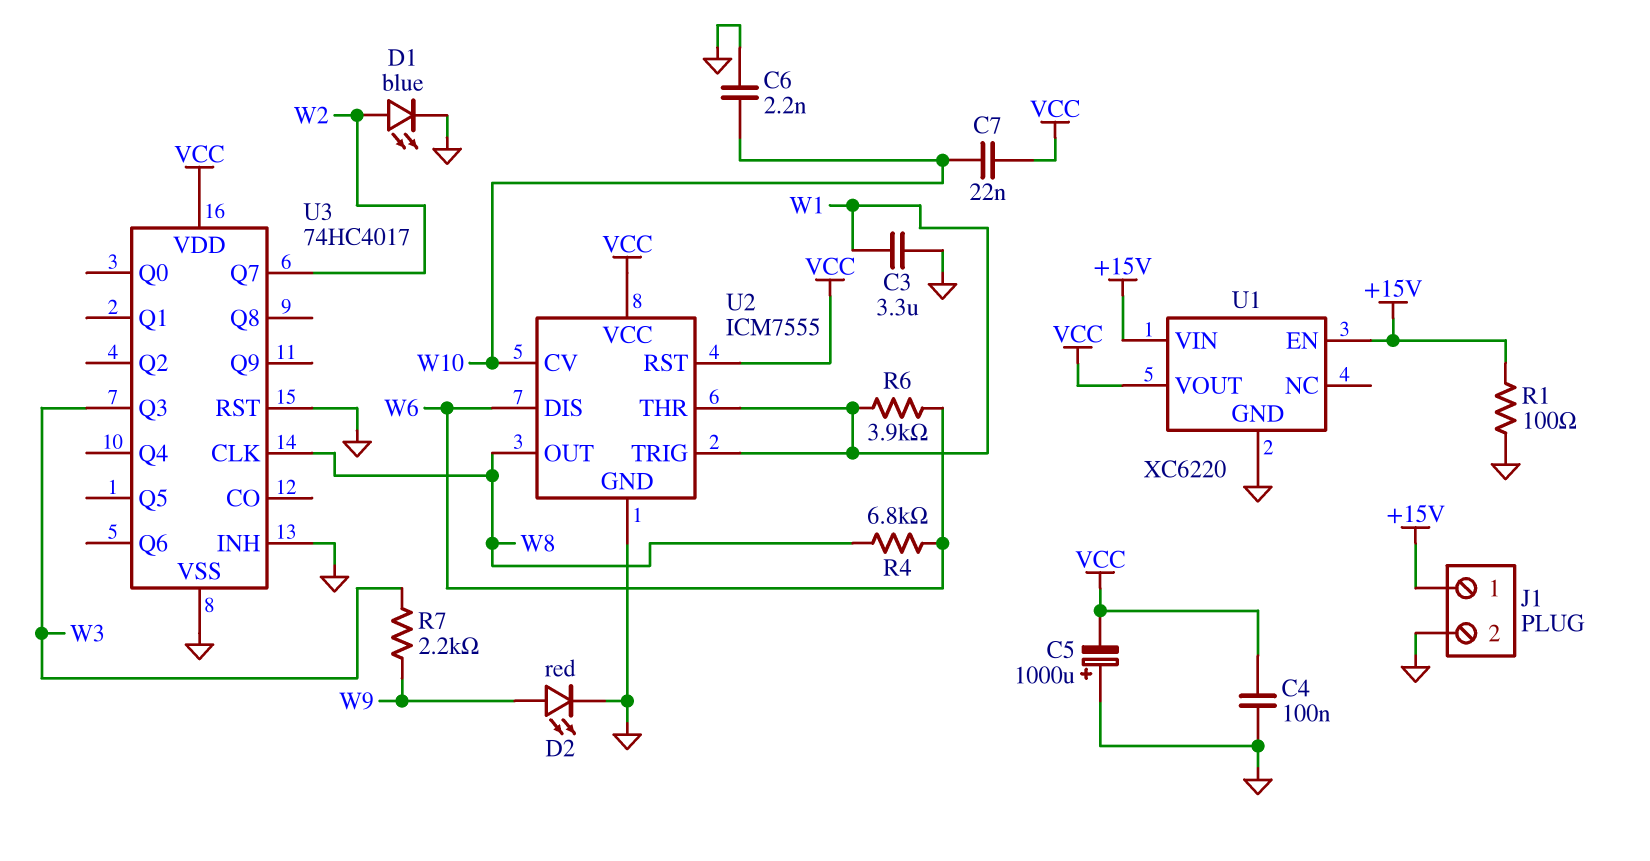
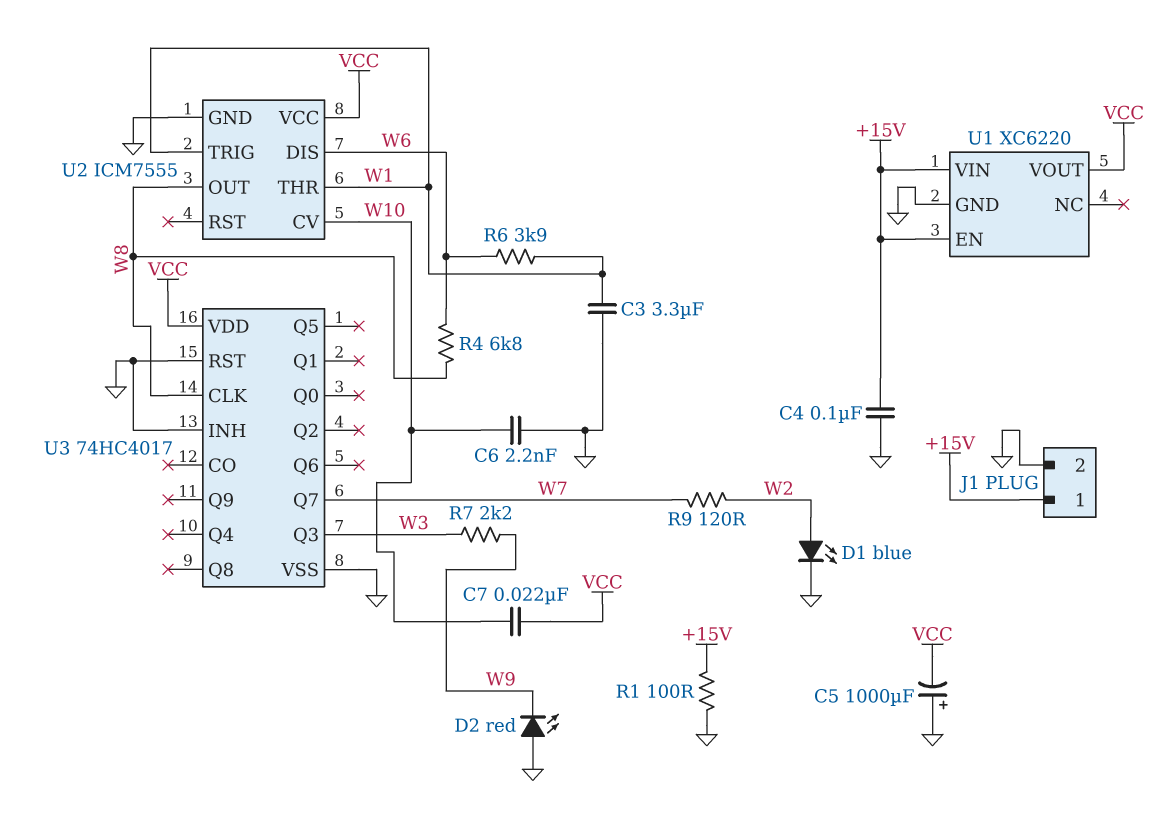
C4: 100nF (GND, VCC) -> 100nF (+15V, GND)
D2: LED red (A W9, K GND) -> LED red (A GND, K W9)
R9: none -> 120 (W2, W7)
U2 pin RST: VCC -> none
U3 pin Q7: W2 -> W7

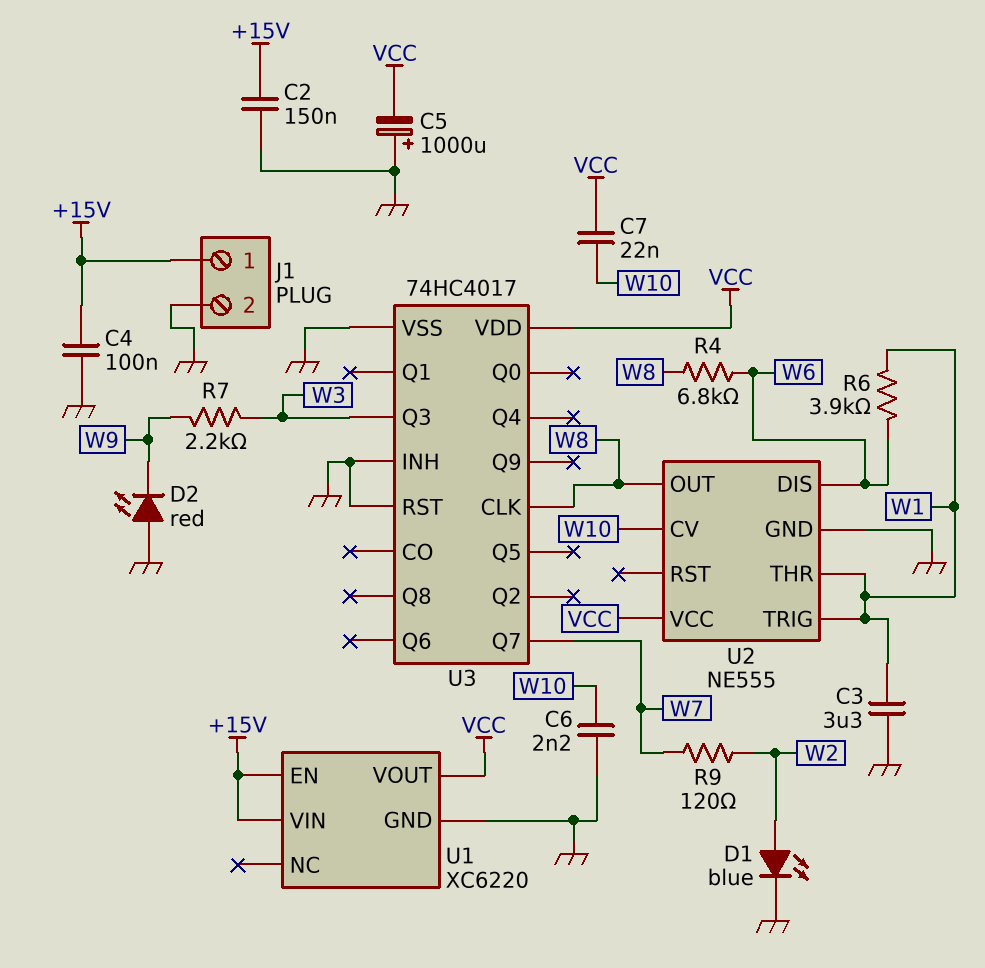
C2: none -> 150nF (+15V, GND)
R1: 100 (+15V, GND) -> none
U2: ICM7555 -> NE555

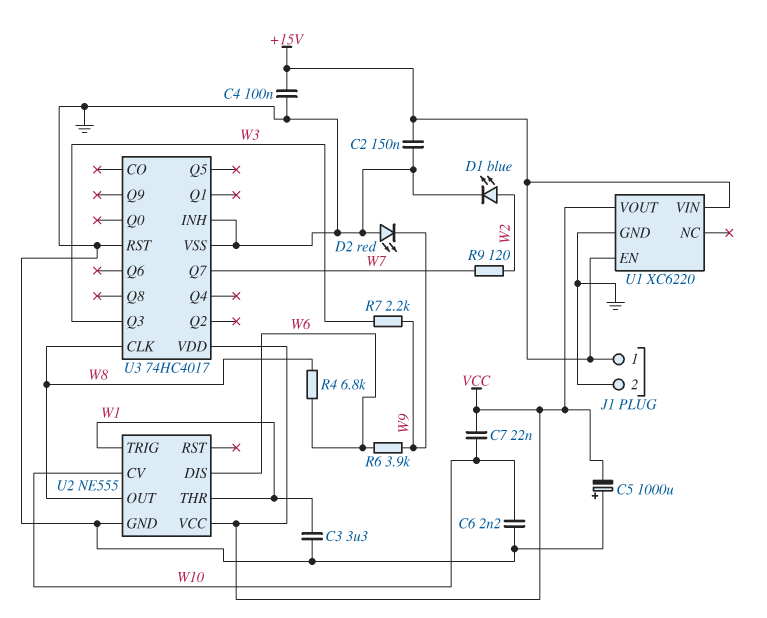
R6: 3.9k (W1, W6) -> 3.9k (W6, W9)

